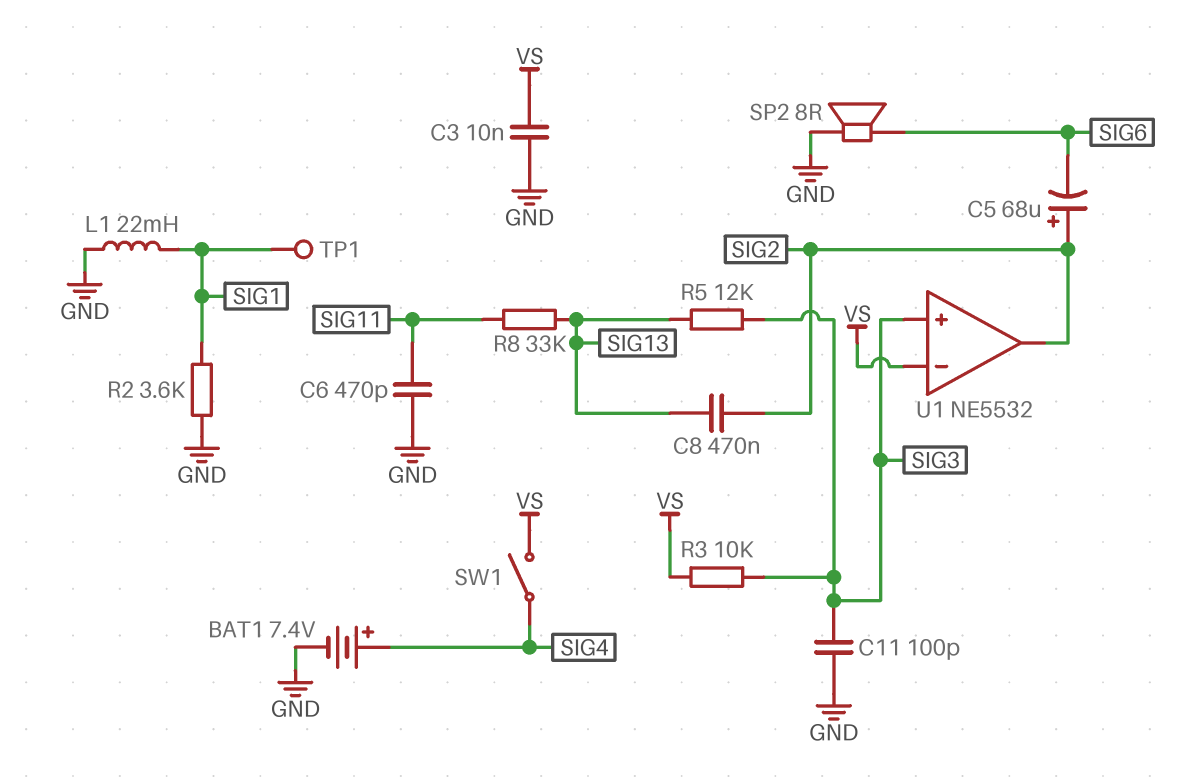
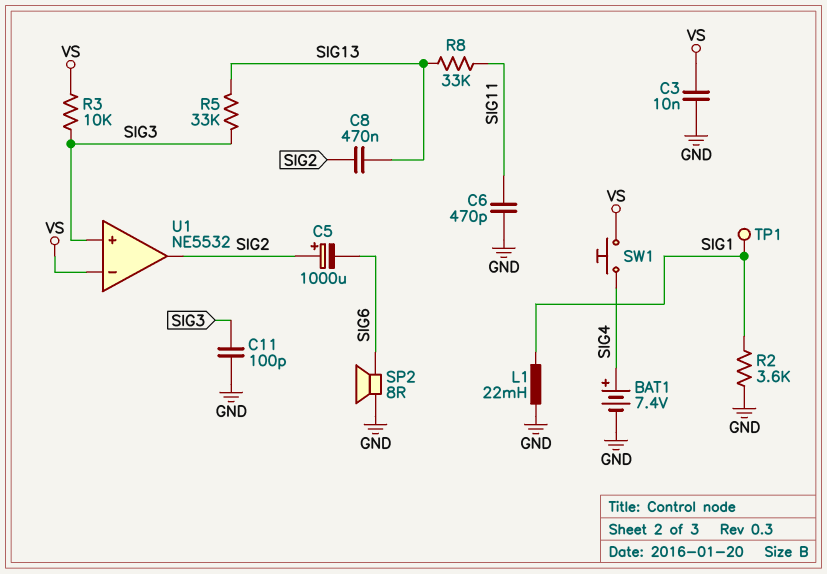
C5: 68uF (plus SIG2, minus SIG6) -> 1000uF (plus SIG2, minus SIG6)
R5: 12k (SIG3, SIG13) -> 33k (SIG3, SIG13)
SW1: switch (SIG4, VS) -> button (SIG4, VS)

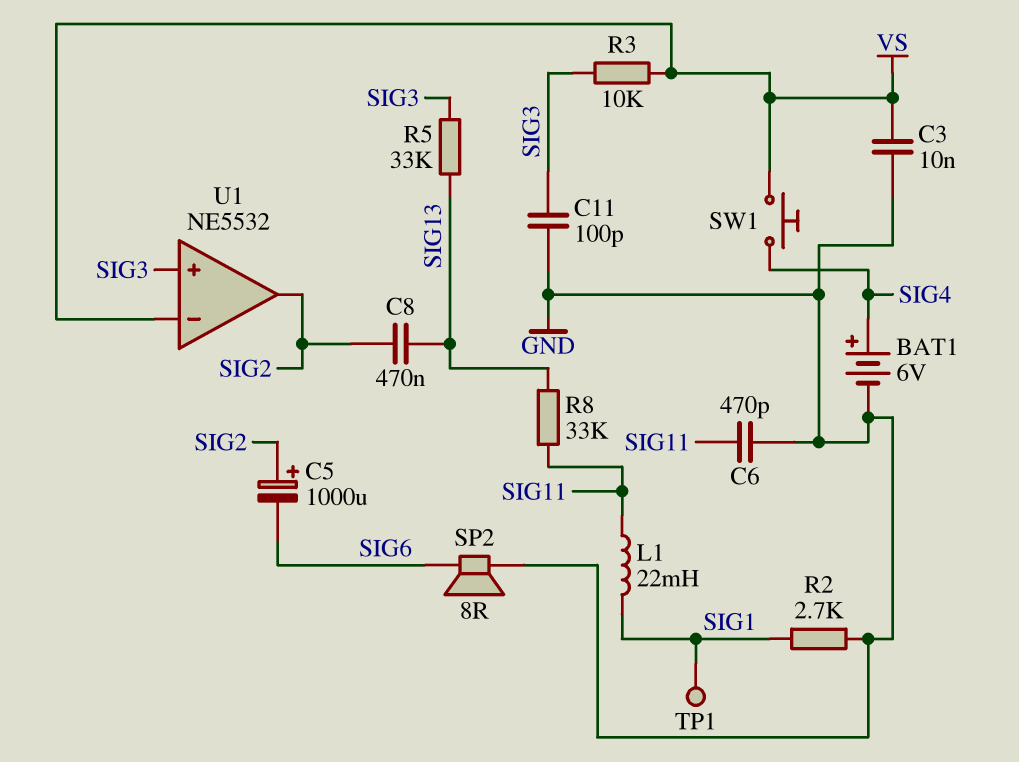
BAT1: 7.4V (plus SIG4, minus GND) -> 6V (plus SIG4, minus GND)
L1: 22mH (GND, SIG1) -> 22mH (SIG1, SIG11)
R2: 3.6k (GND, SIG1) -> 2.7k (GND, SIG1)

